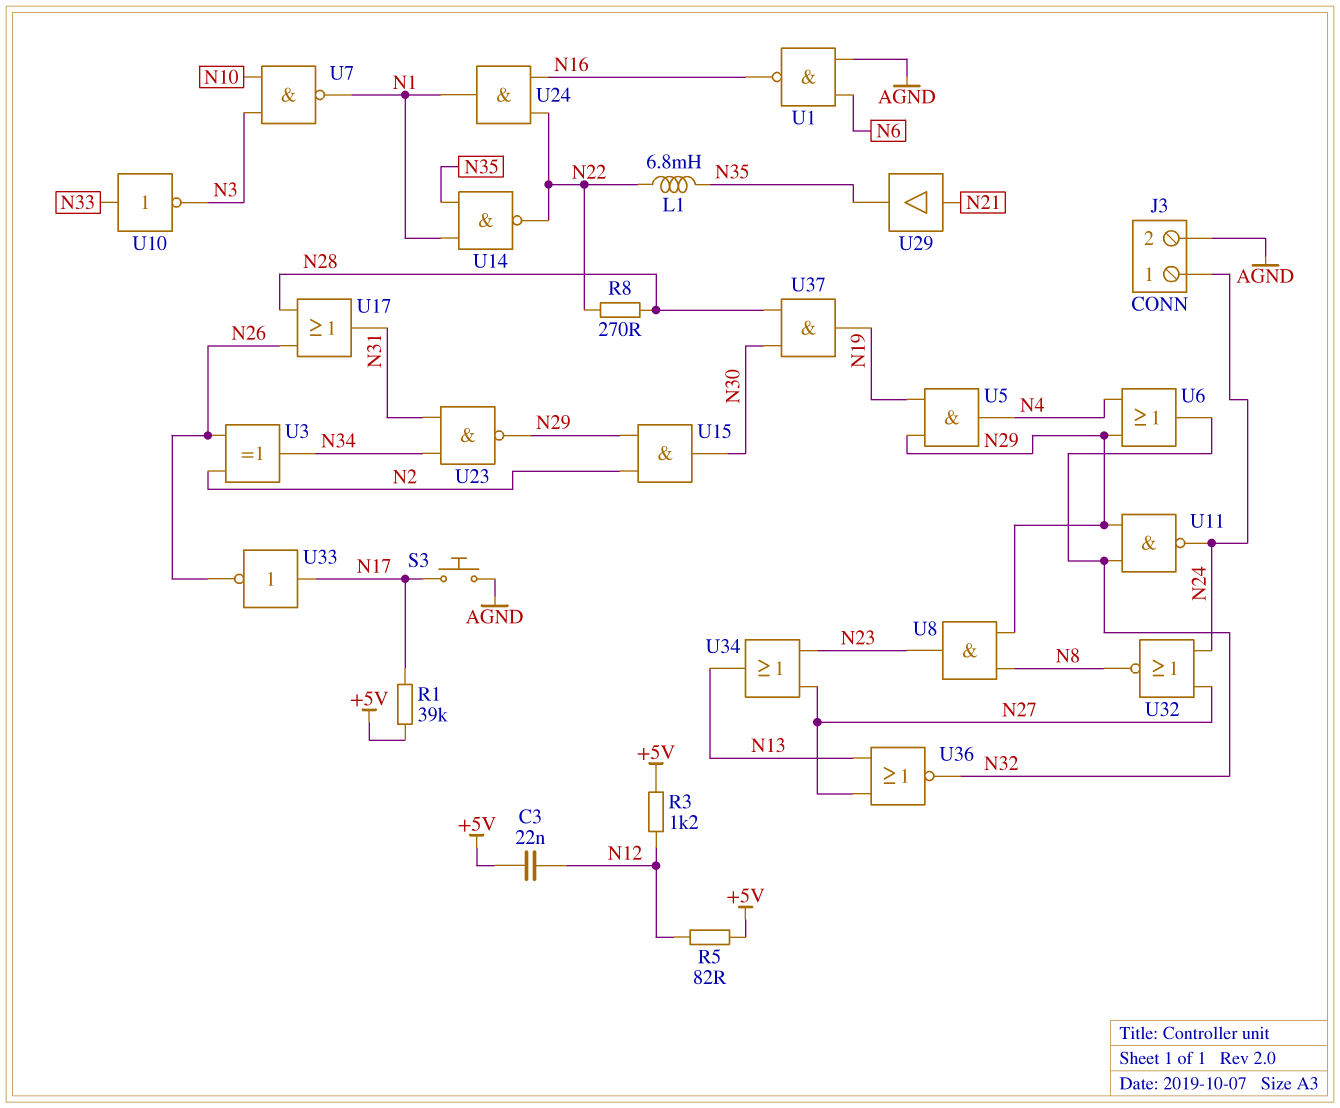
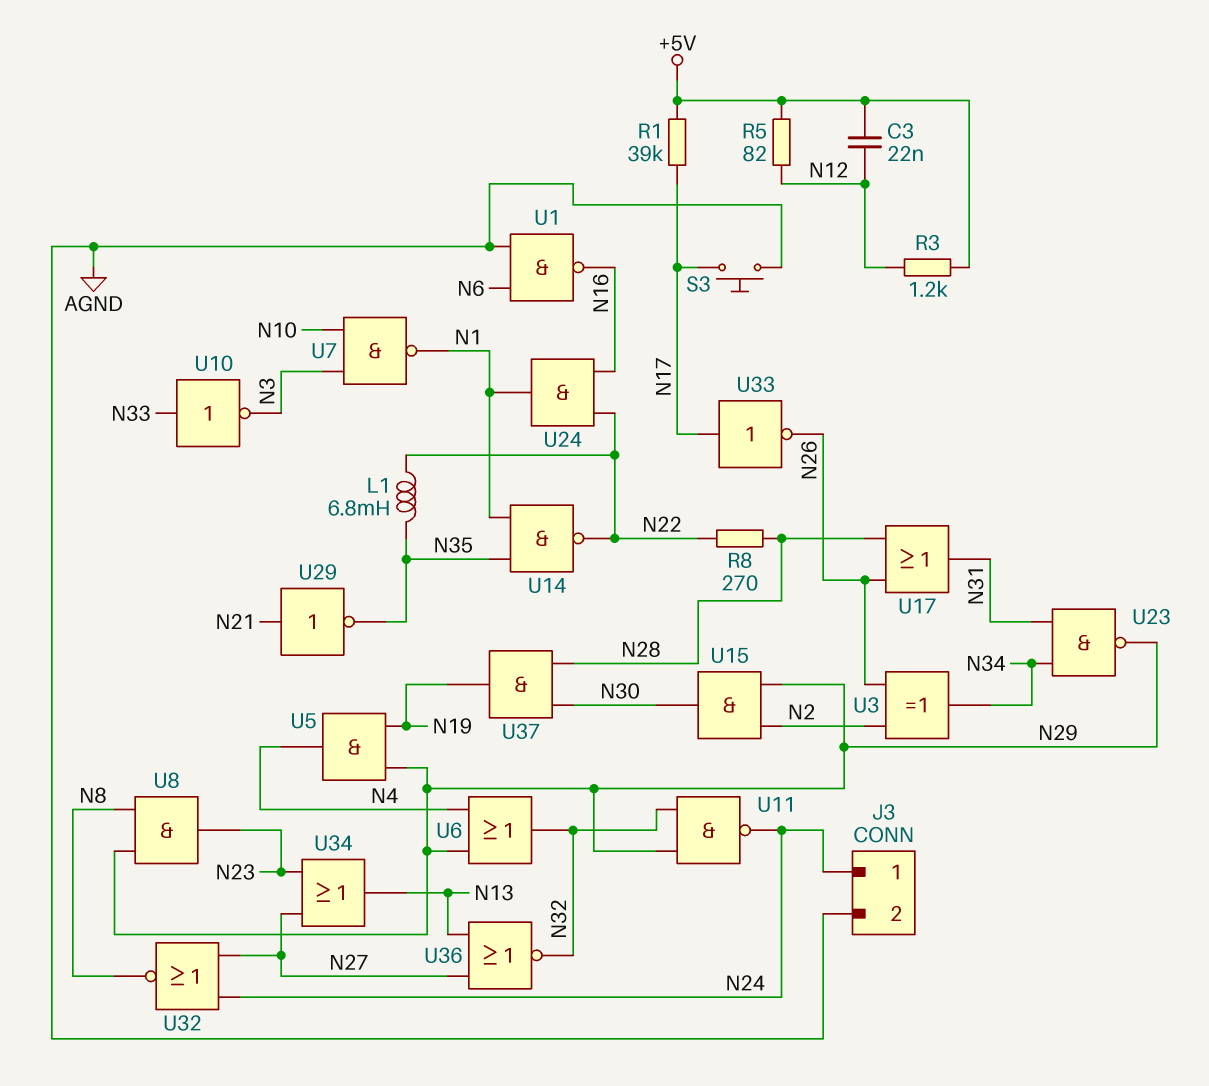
U29: buffer (in N21, out N35) -> NOT (in N21, out N35)

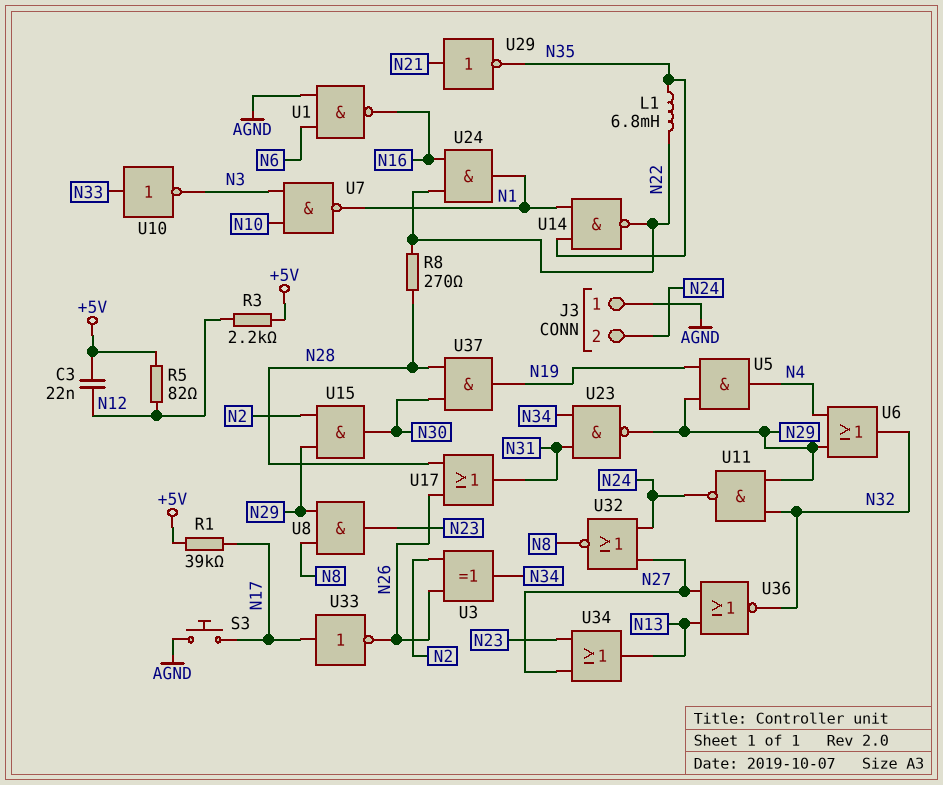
J3 pin 1: N24 -> AGND
J3 pin 2: AGND -> N24
R3: 1.2k (+5V, N12) -> 2.2k (+5V, N12)

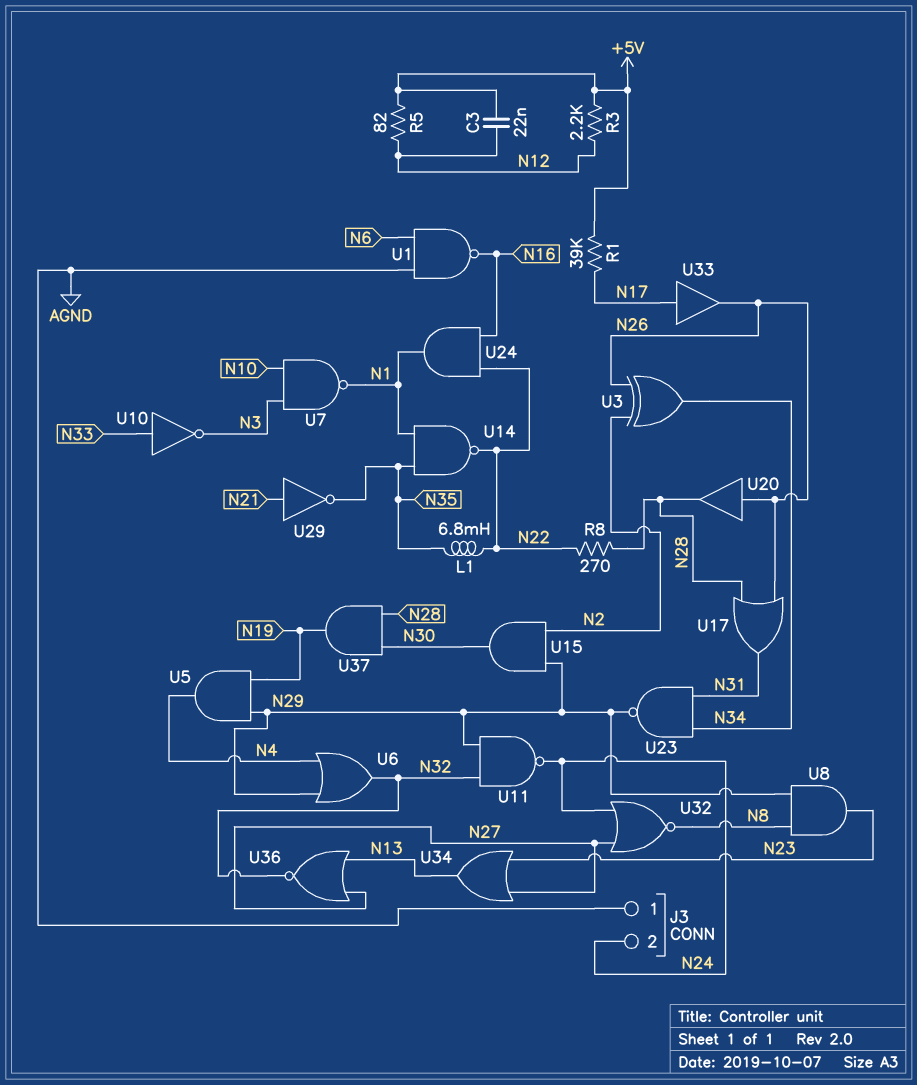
S3: button (AGND, N17) -> none
U20: none -> buffer (in N26, out N28)
U33: NOT (in N17, out N26) -> buffer (in N17, out N26)

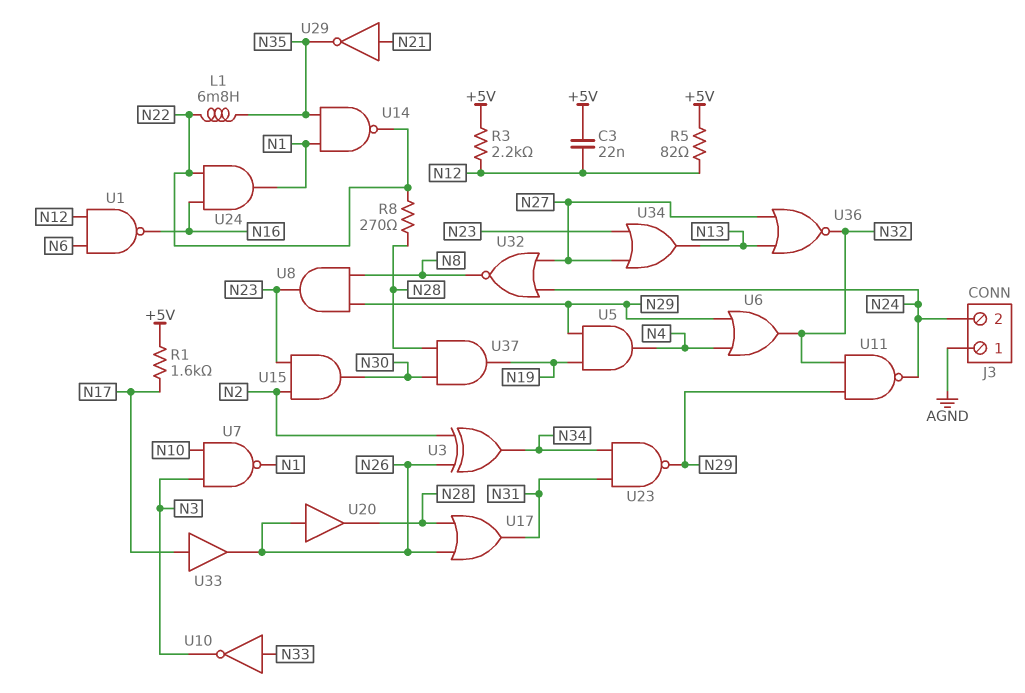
R1: 39k (+5V, N17) -> 1.6k (+5V, N17)
U1: NAND (in AGND, in N6, out N16) -> NAND (in N6, in N12, out N16)
U15: AND (in N2, in N29, out N30) -> AND (in N2, in N23, out N30)

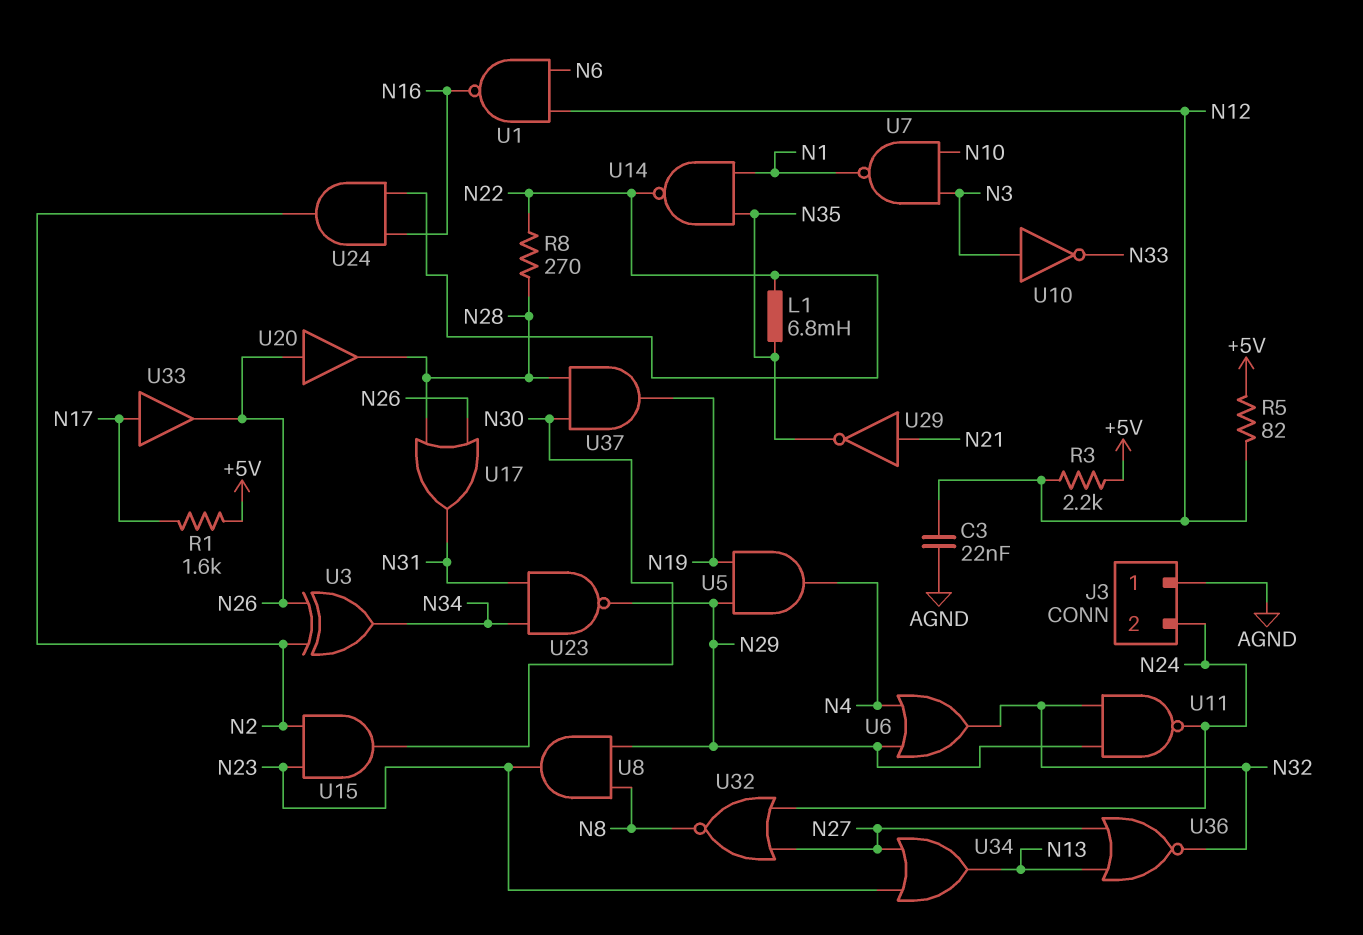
C3: 22nF (+5V, N12) -> 22nF (AGND, N12)
U10: NOT (in N33, out N3) -> NOT (in N3, out N33)
U24: AND (in N16, in N22, out N1) -> AND (in N16, in N22, out N2)

